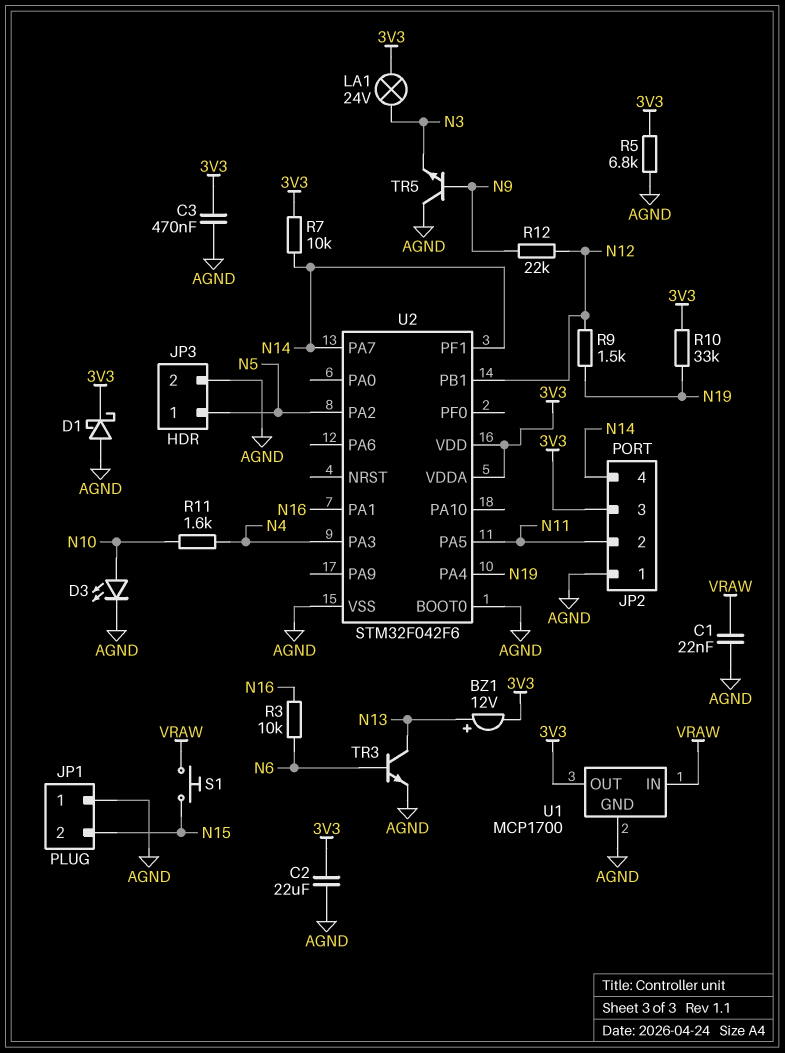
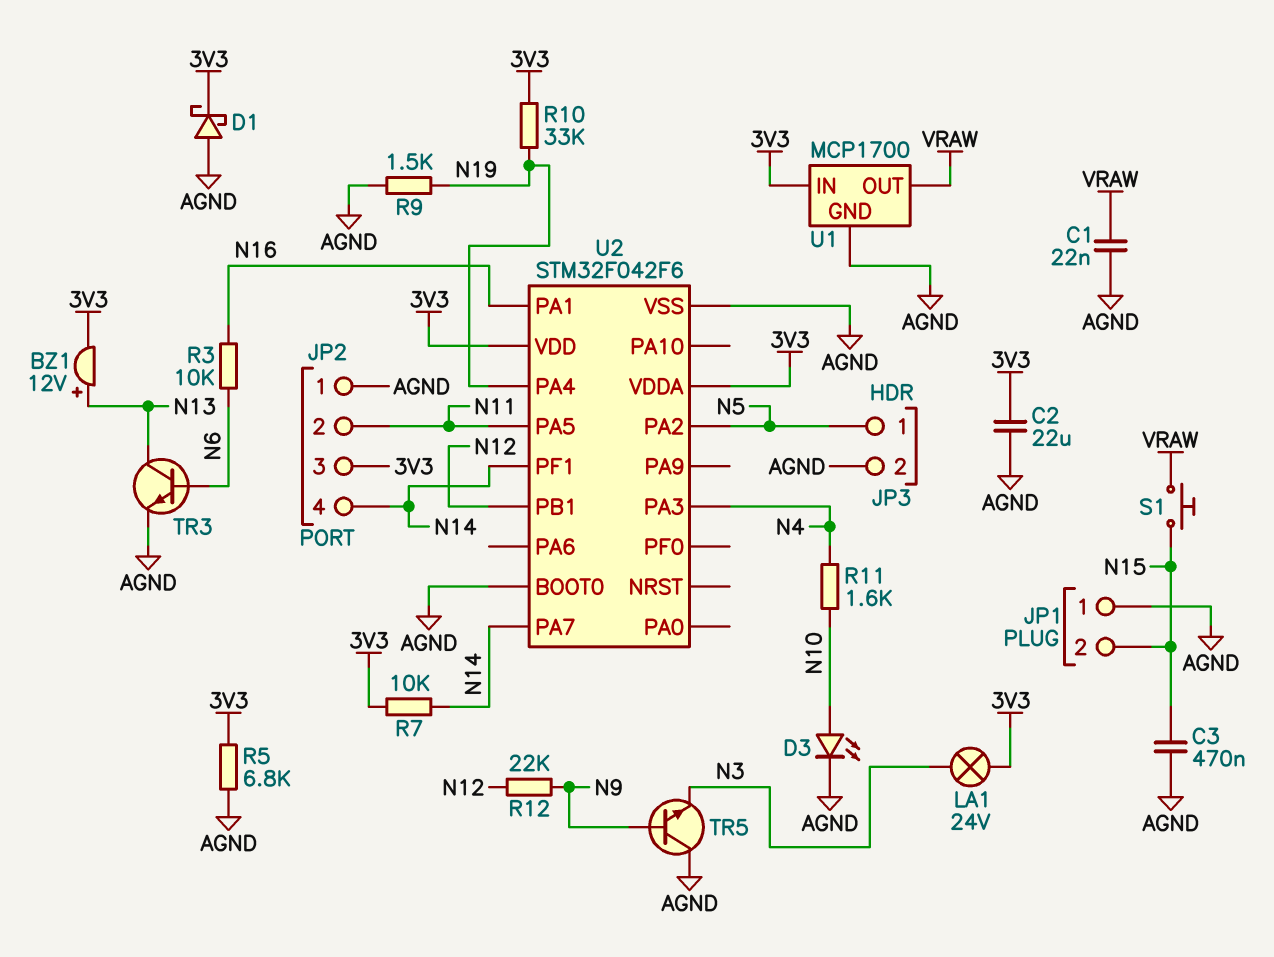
C3: 470nF (3V3, AGND) -> 470nF (AGND, N15)
R9: 1.5k (N12, N19) -> 1.5k (AGND, N19)
U1 pin IN: VRAW -> 3V3
U1 pin OUT: 3V3 -> VRAW

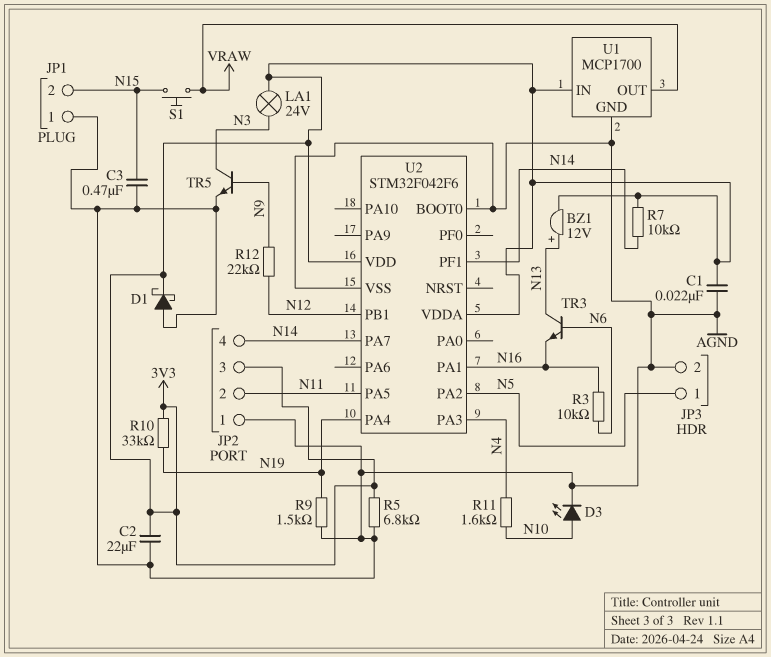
C1: 22nF (AGND, VRAW) -> 22nF (3V3, AGND)
TR3: NPN (B N6, C N13, E AGND) -> NPN (B N6, C N13, E N16)
TR5: NPN (B N9, C AGND, E N3) -> NPN (B N9, C N3, E AGND)

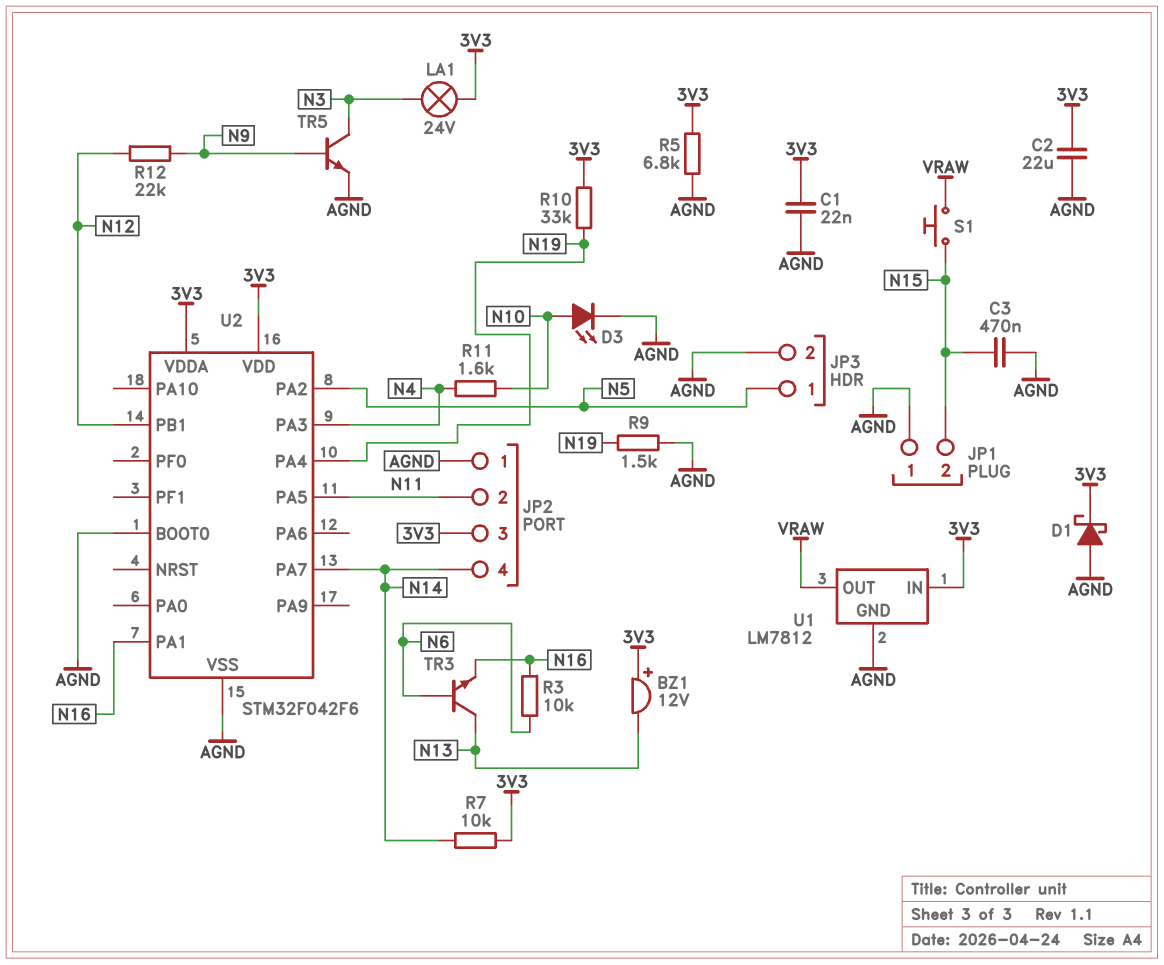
BZ1: buzzer 12V (plus N13, minus 3V3) -> buzzer 12V (plus 3V3, minus N13)
U1: MCP1700 -> LM7812
U2 pin PF1: N14 -> none

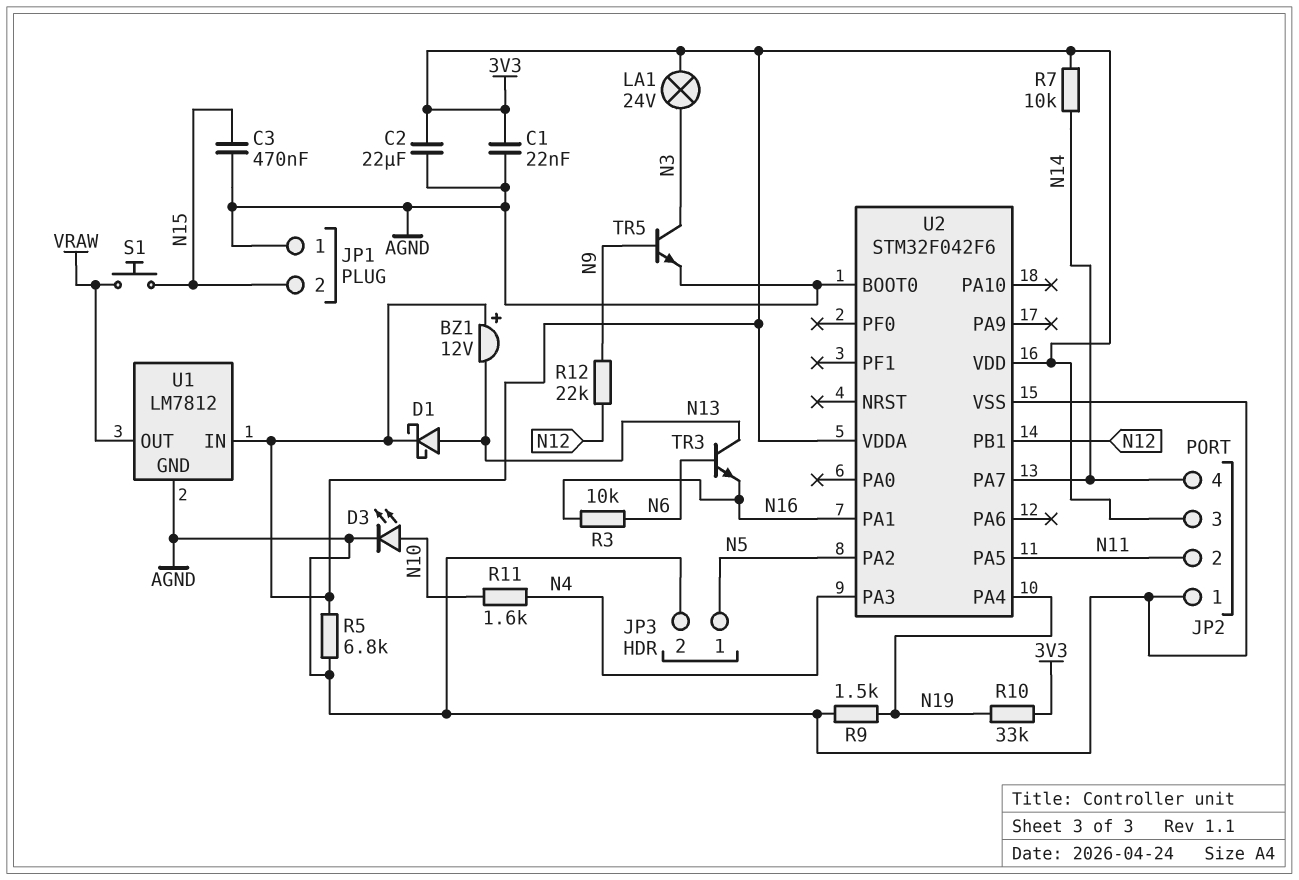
D1: schottky (A AGND, K 3V3) -> schottky (A N13, K 3V3)

